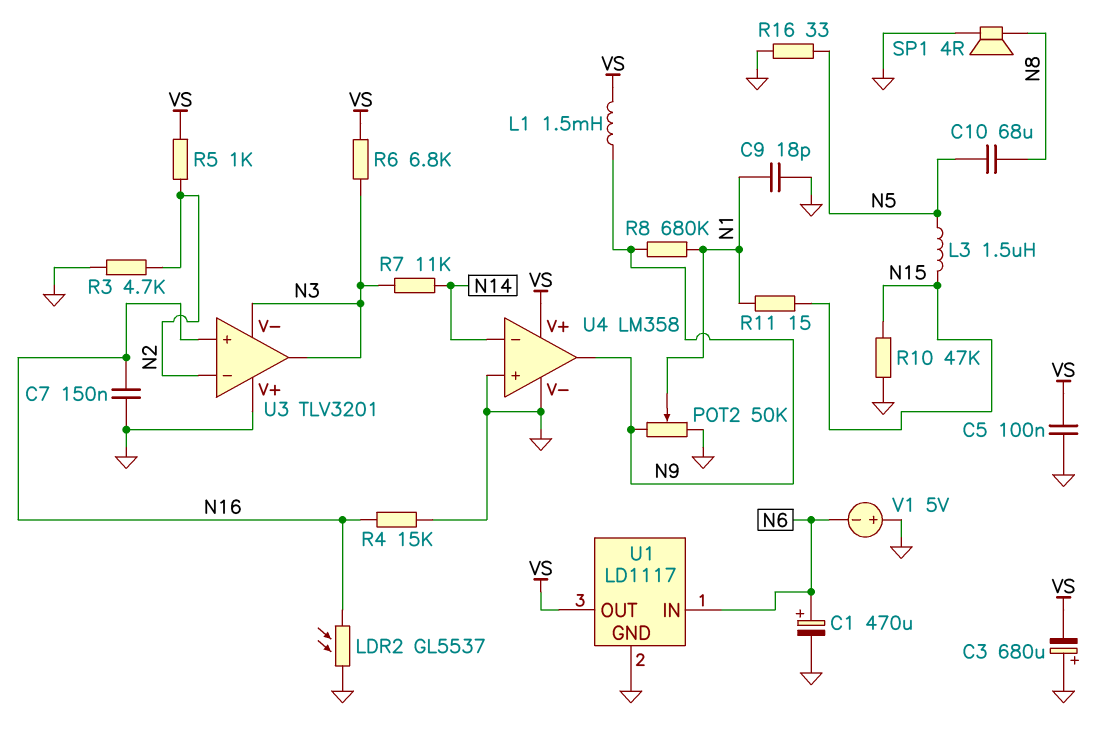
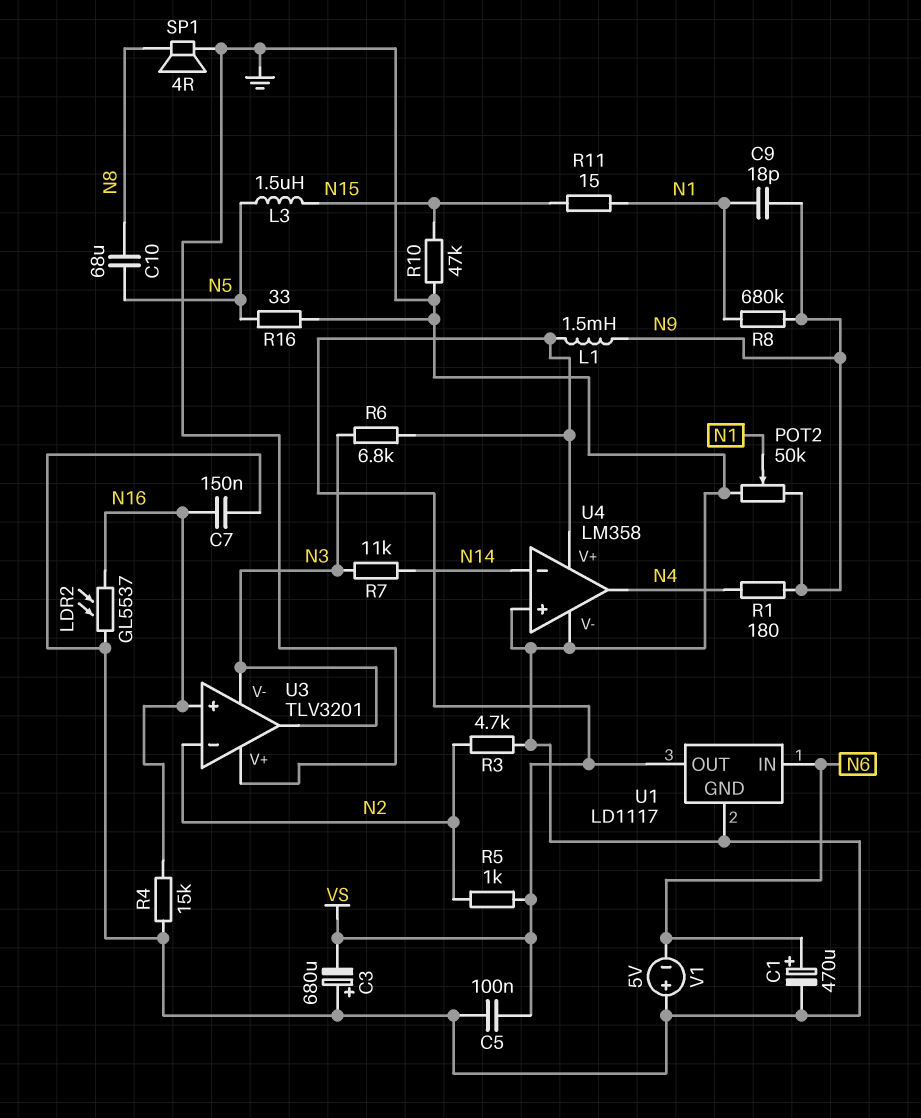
C9: 18pF (GND, N1) -> 18pF (N1, N9)
R1: none -> 180 (N4, N9)
U4 pin out: N9 -> N4

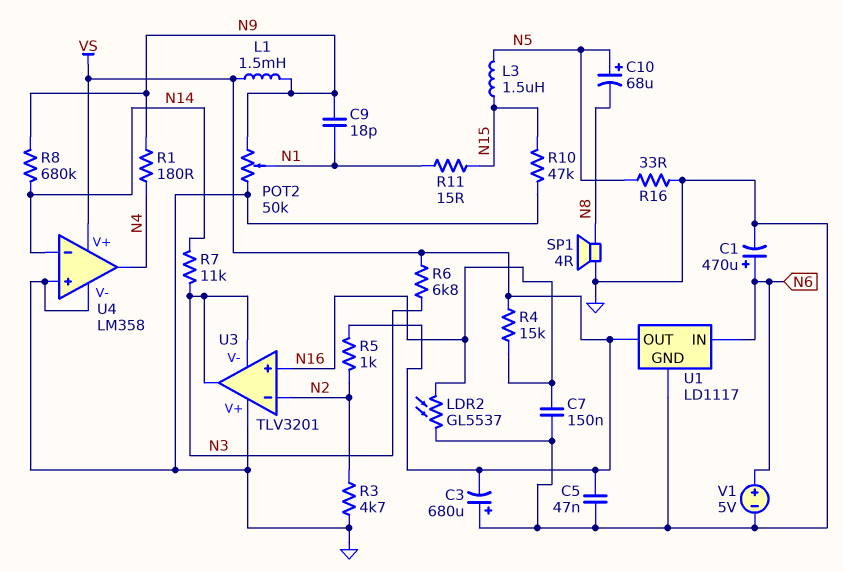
C5: 100nF (GND, VS) -> 47nF (GND, VS)
C10: 68uF (N5, N8) -> 68uF (plus N5, minus N8)
R4: 15k (GND, N16) -> 15k (N16, VS)
R8: 680k (N1, N9) -> 680k (N9, N14)
V1: 5V (plus GND, minus N6) -> 5V (plus N6, minus GND)

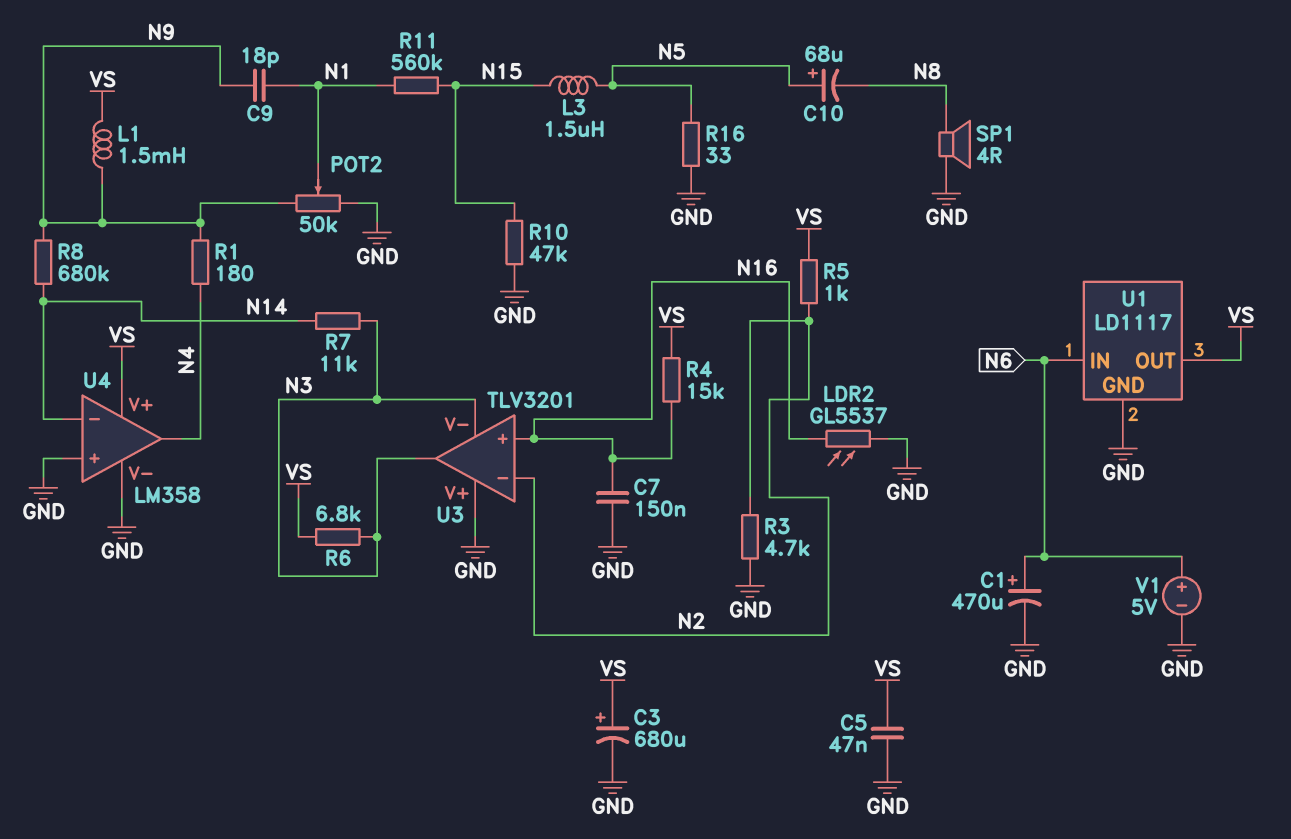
C3: 680uF (plus GND, minus VS) -> 680uF (plus VS, minus GND)
R11: 15 (N1, N15) -> 560k (N1, N15)

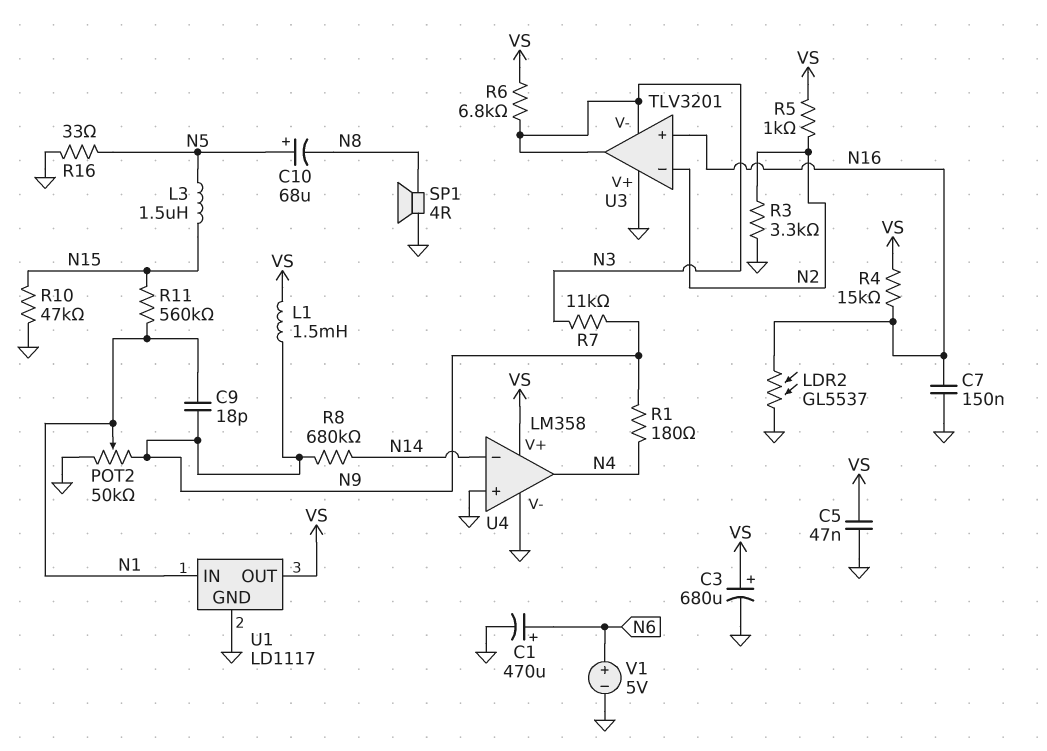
R3: 4.7k (GND, N2) -> 3.3k (GND, N2)
R7: 11k (N3, N14) -> 11k (N3, N9)
U1 pin IN: N6 -> N1

